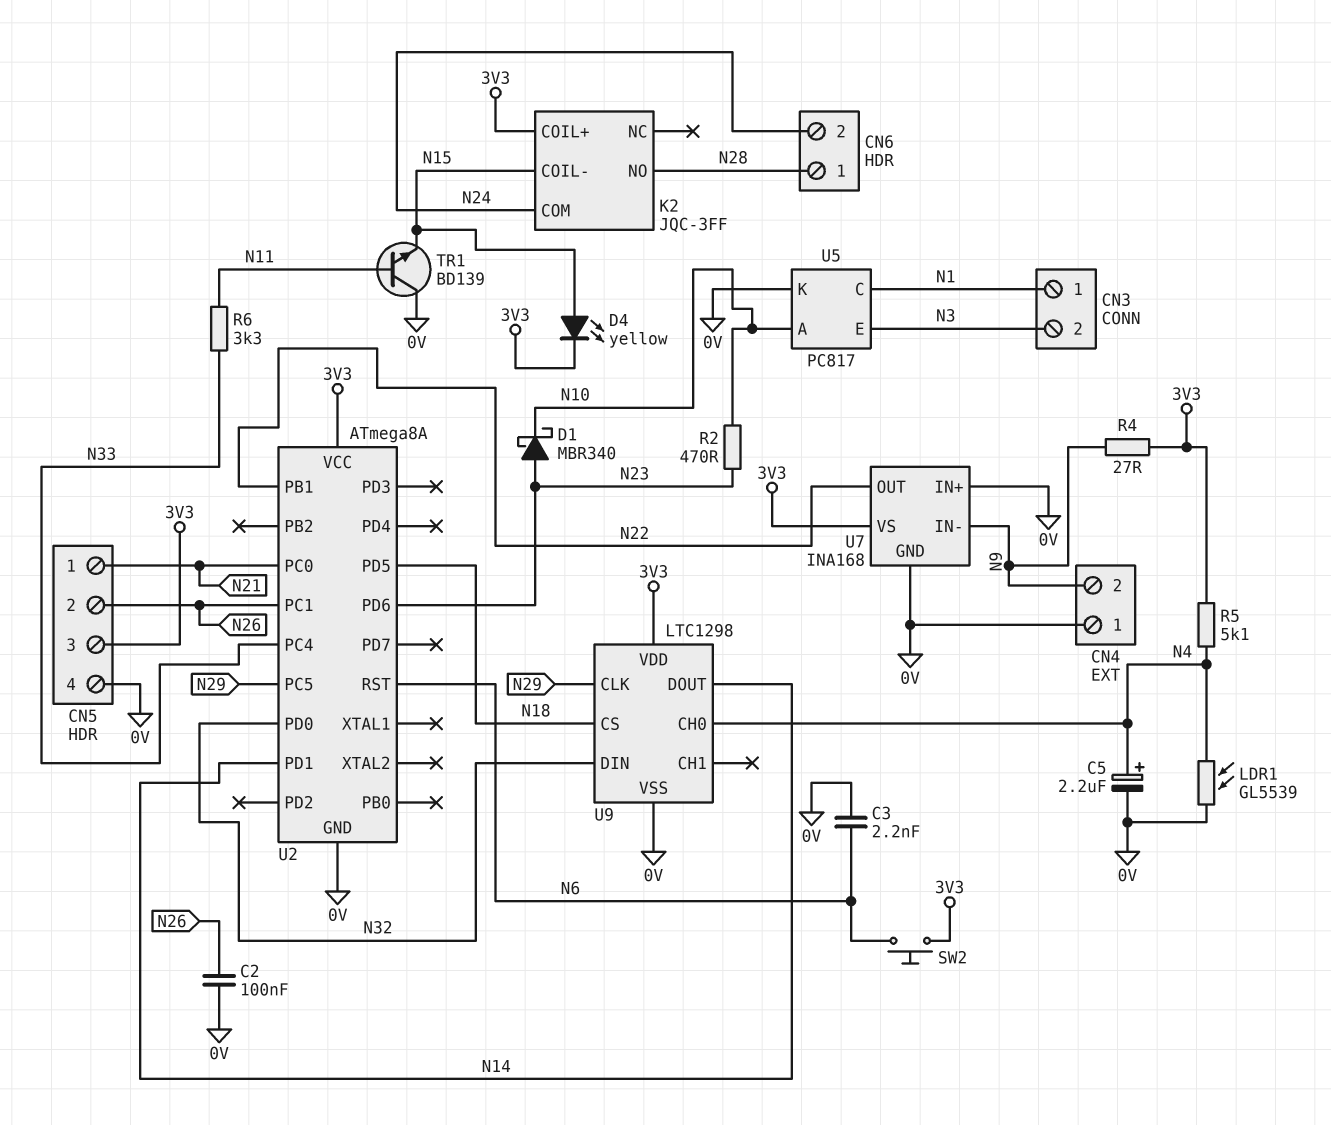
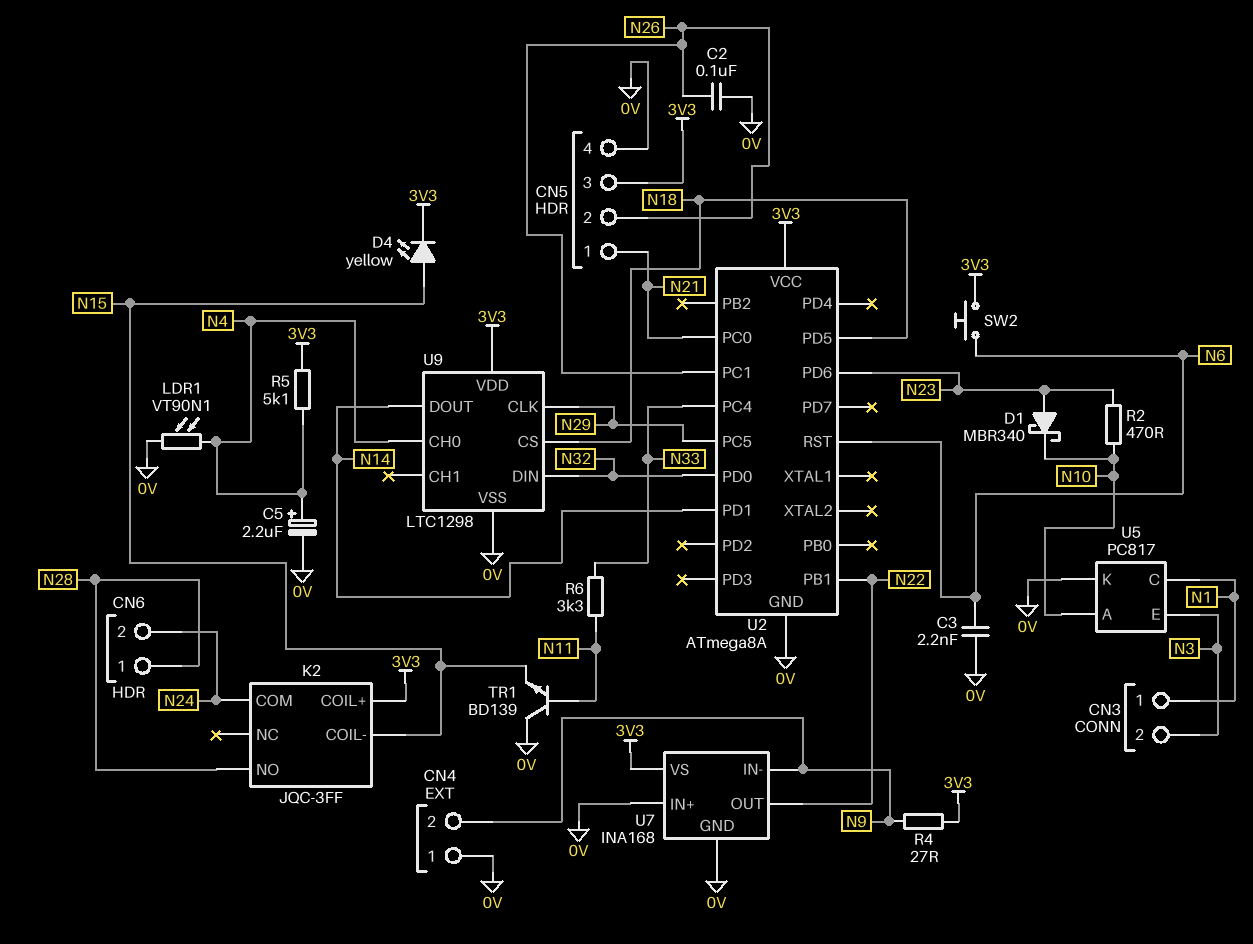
LDR1: GL5539 (0V, N4) -> VT90N1 (0V, N4)

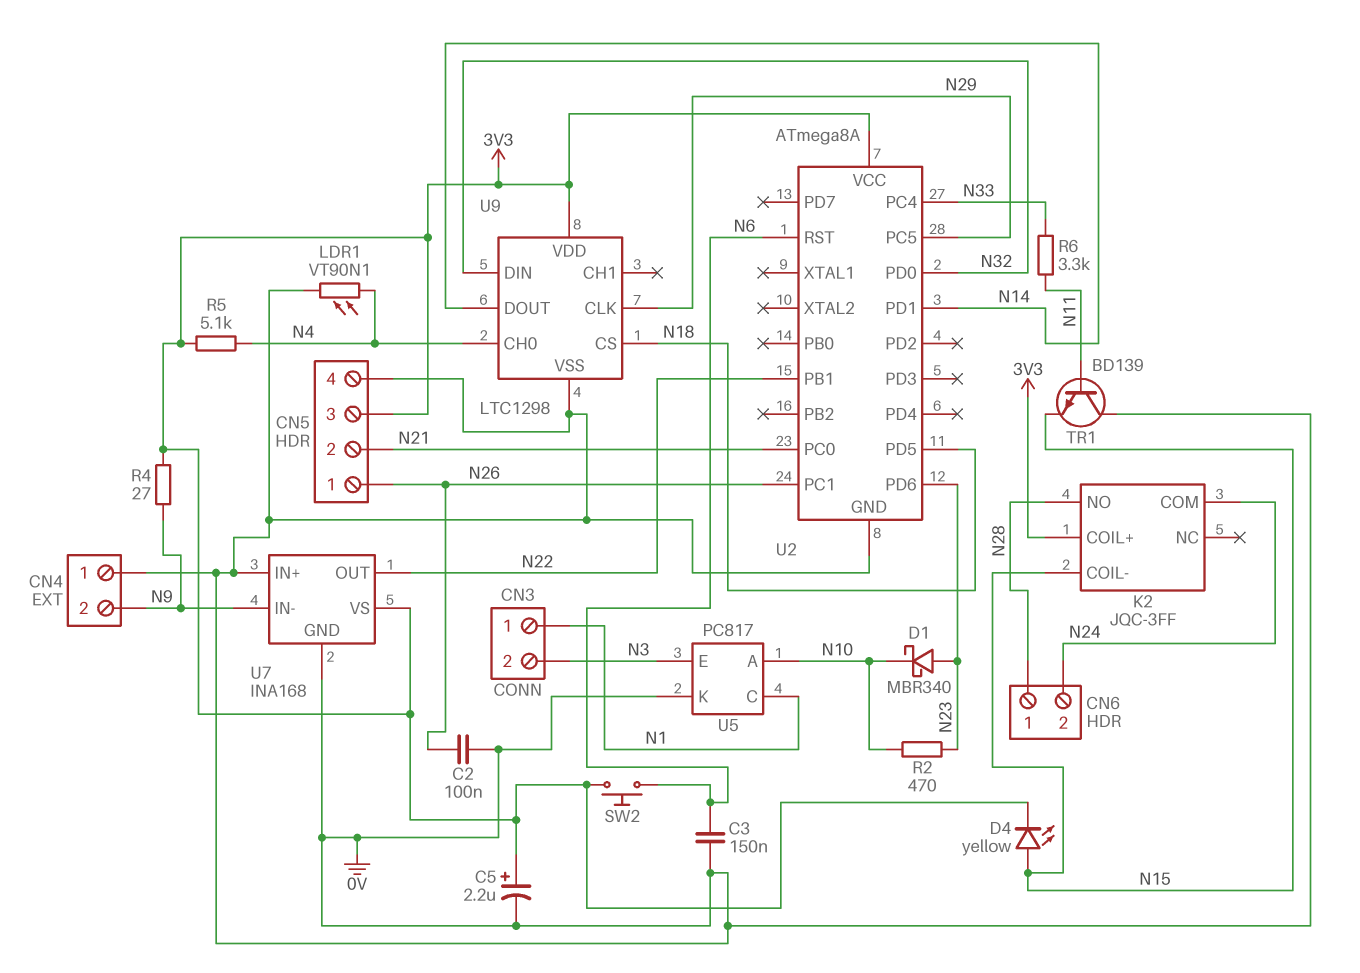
C3: 2.2nF (0V, N6) -> 150nF (0V, N6)
C5: 2.2uF (plus N4, minus 0V) -> 2.2uF (plus 3V3, minus 0V)
CN5 pin 1: N21 -> N26
CN5 pin 2: N26 -> N21

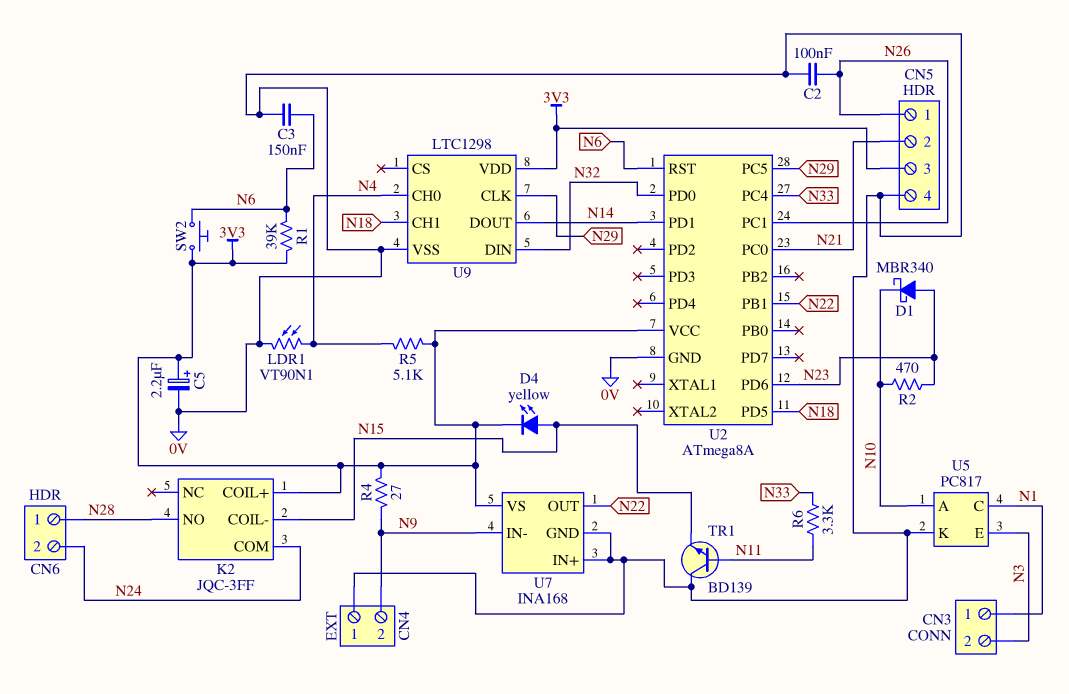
R1: none -> 39k (3V3, N6)
U9 pin CH1: none -> N18
U9 pin CS: N18 -> none

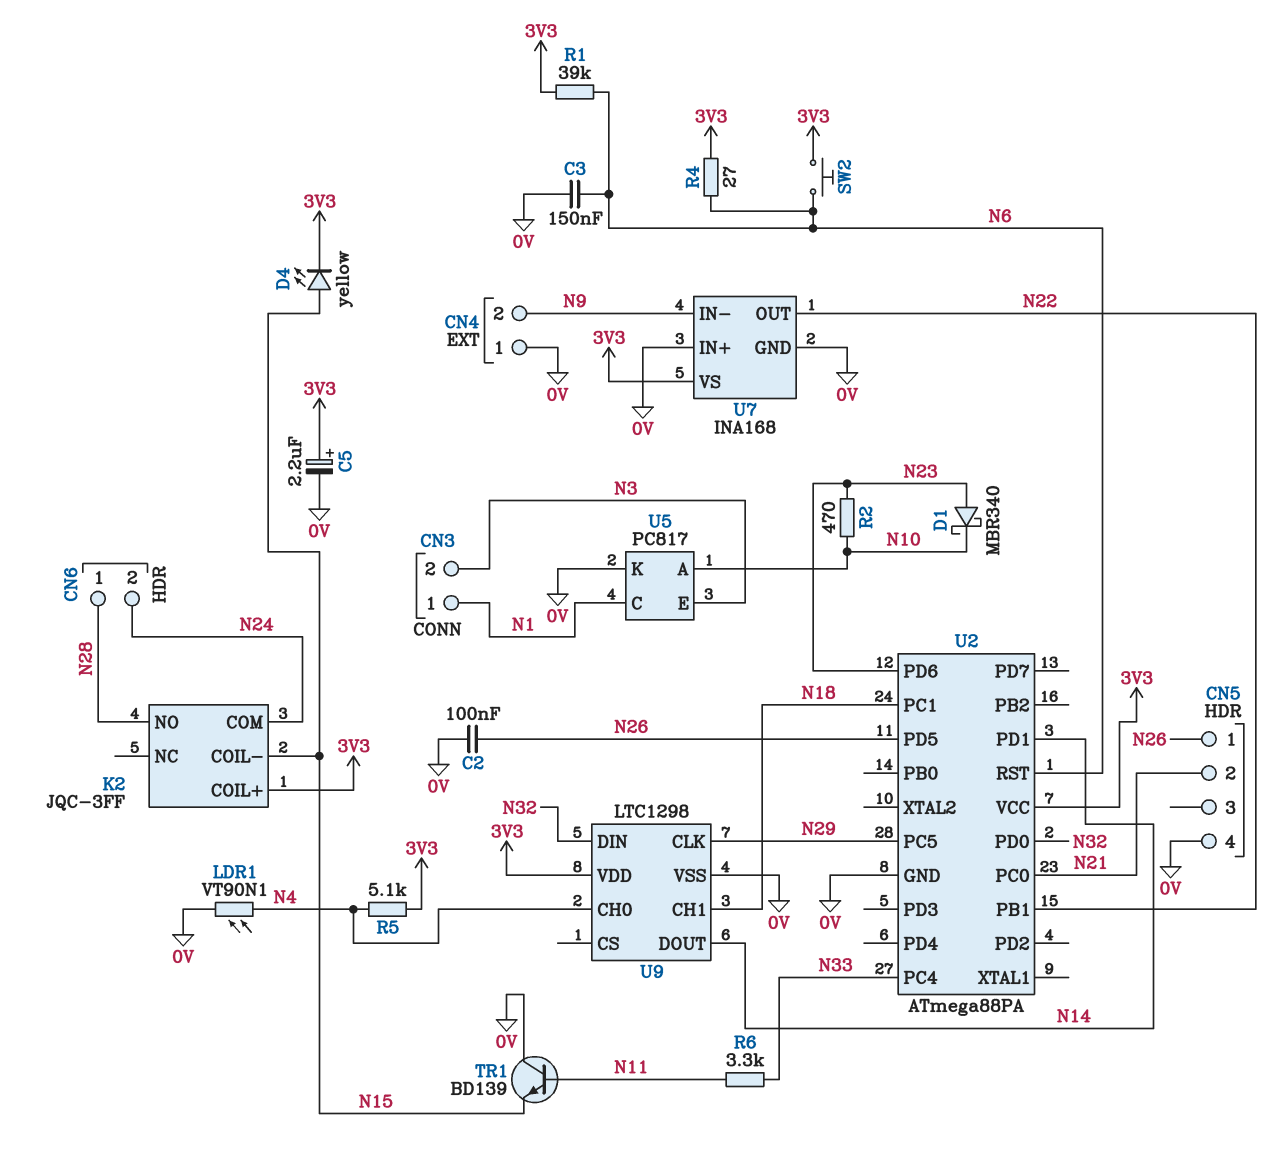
CN5 pin 3: 3V3 -> none
R4: 27 (3V3, N9) -> 27 (3V3, N6)
U2: ATmega8A -> ATmega88PA
U2 pin PC1: N26 -> N18
U2 pin PD5: N18 -> N26

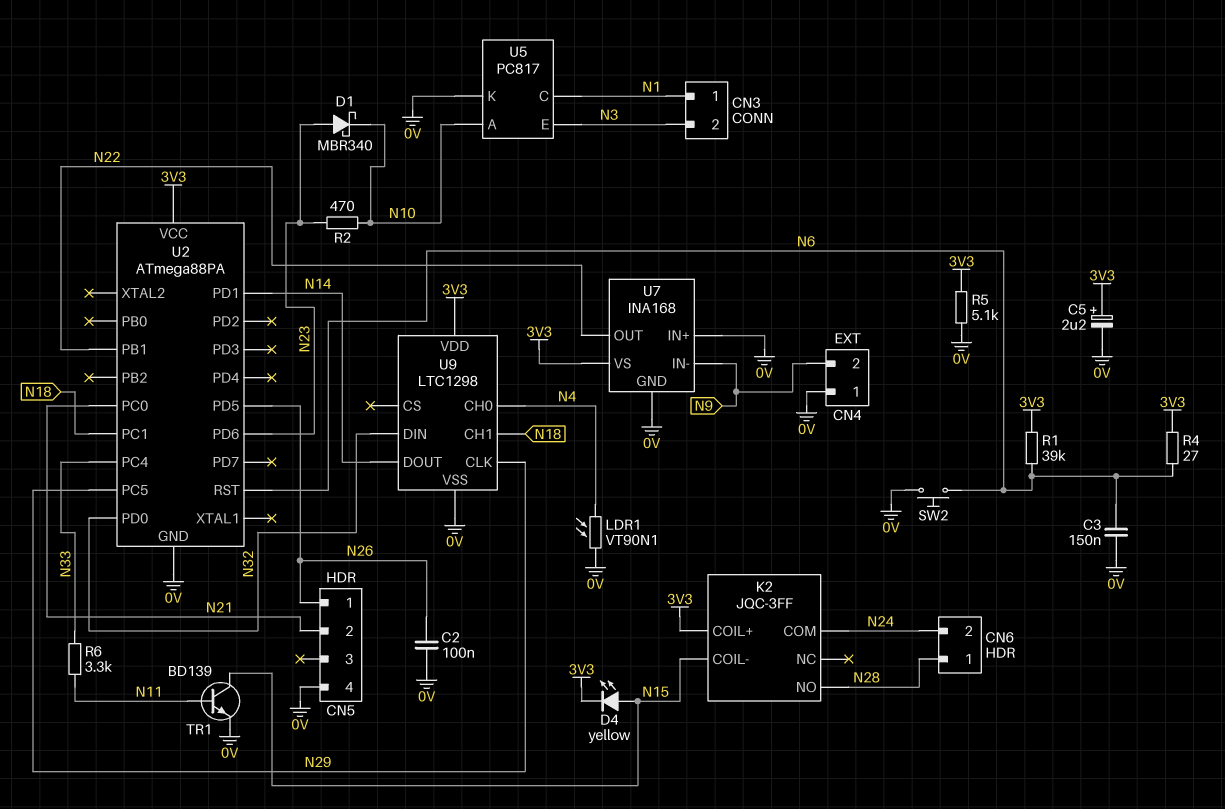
R5: 5.1k (3V3, N4) -> 5.1k (0V, 3V3)
SW2: button (3V3, N6) -> button (0V, N6)
TR1: NPN BD139 (B N11, C 0V, E N15) -> NPN BD139 (B N11, C N15, E 0V)

